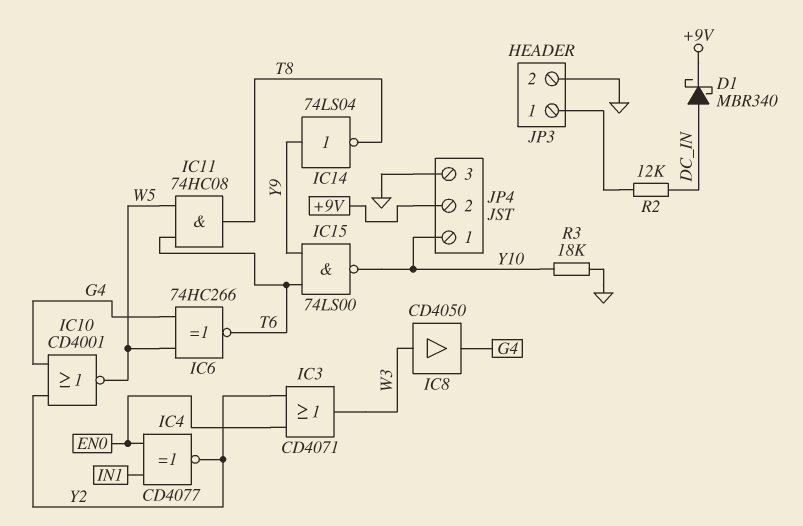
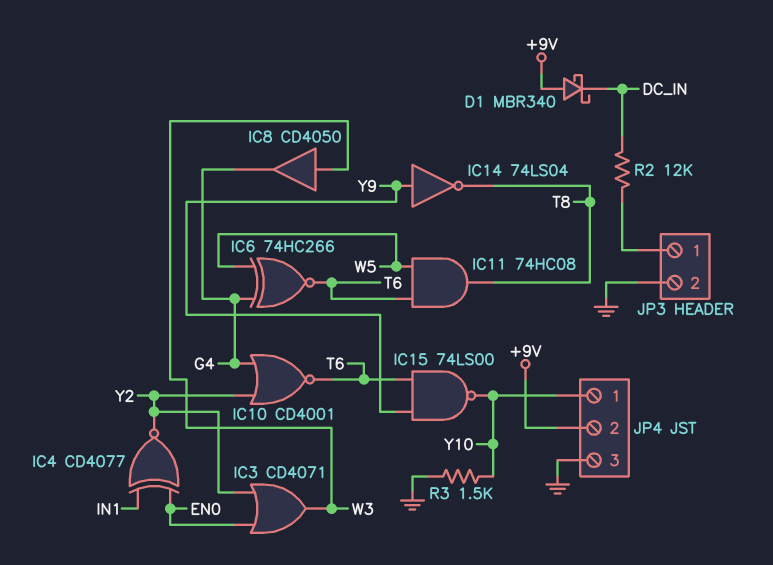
D1: schottky MBR340 (A DC_IN, K +9V) -> schottky MBR340 (A +9V, K DC_IN)
IC10: NOR CD4001 (in G4, in Y2, out W5) -> NOR CD4001 (in G4, in Y2, out T6)
R3: 18k (GND, Y10) -> 1.5k (GND, Y10)

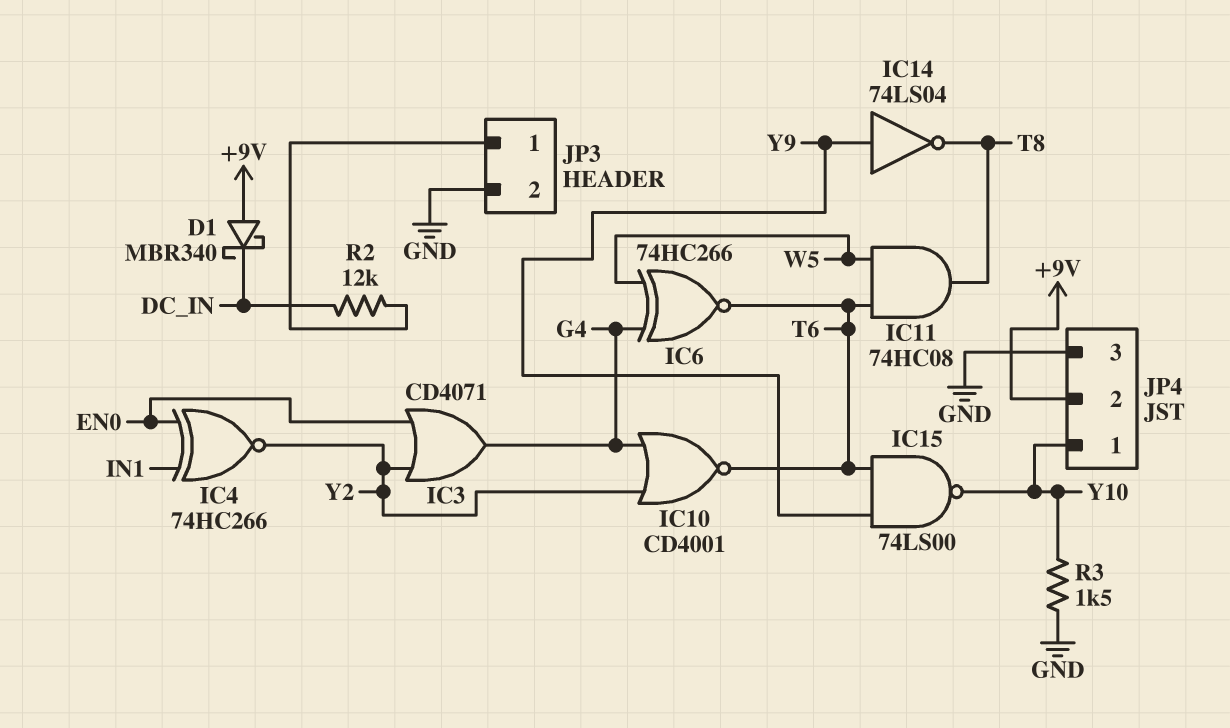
IC3: OR CD4071 (in EN0, in Y2, out W3) -> OR CD4071 (in EN0, in Y2, out G4)
IC4: XNOR CD4077 (in EN0, in IN1, out Y2) -> XNOR 74HC266 (in EN0, in IN1, out Y2)
IC8: buffer CD4050 (in W3, out G4) -> none

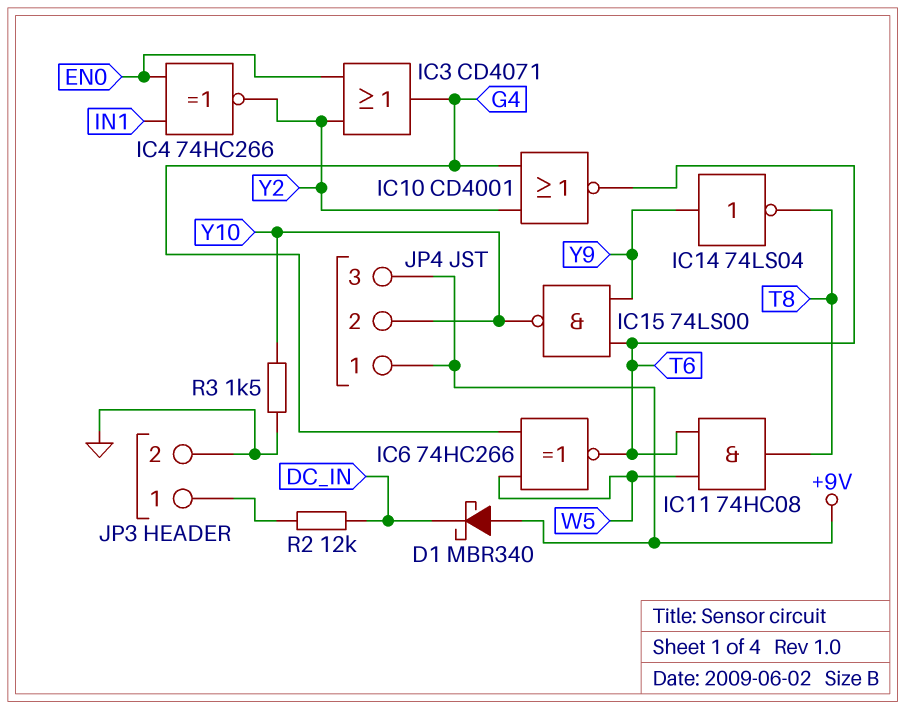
JP4 pin 1: Y10 -> +9V
JP4 pin 2: +9V -> Y10
JP4 pin 3: GND -> +9V

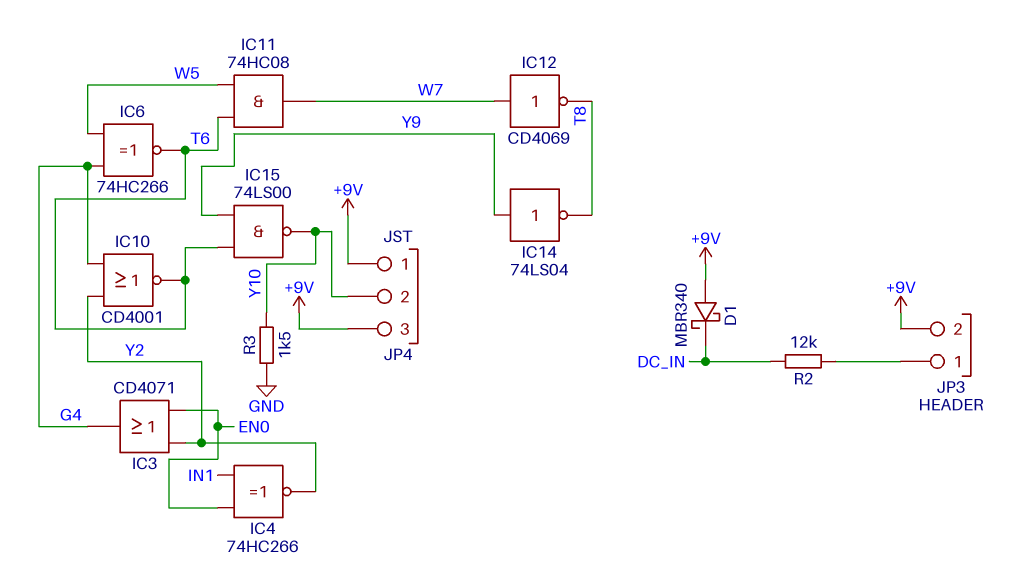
IC11: AND 74HC08 (in T6, in W5, out T8) -> AND 74HC08 (in T6, in W5, out W7)
IC12: none -> NOT CD4069 (in W7, out T8)
JP3 pin 2: GND -> +9V

